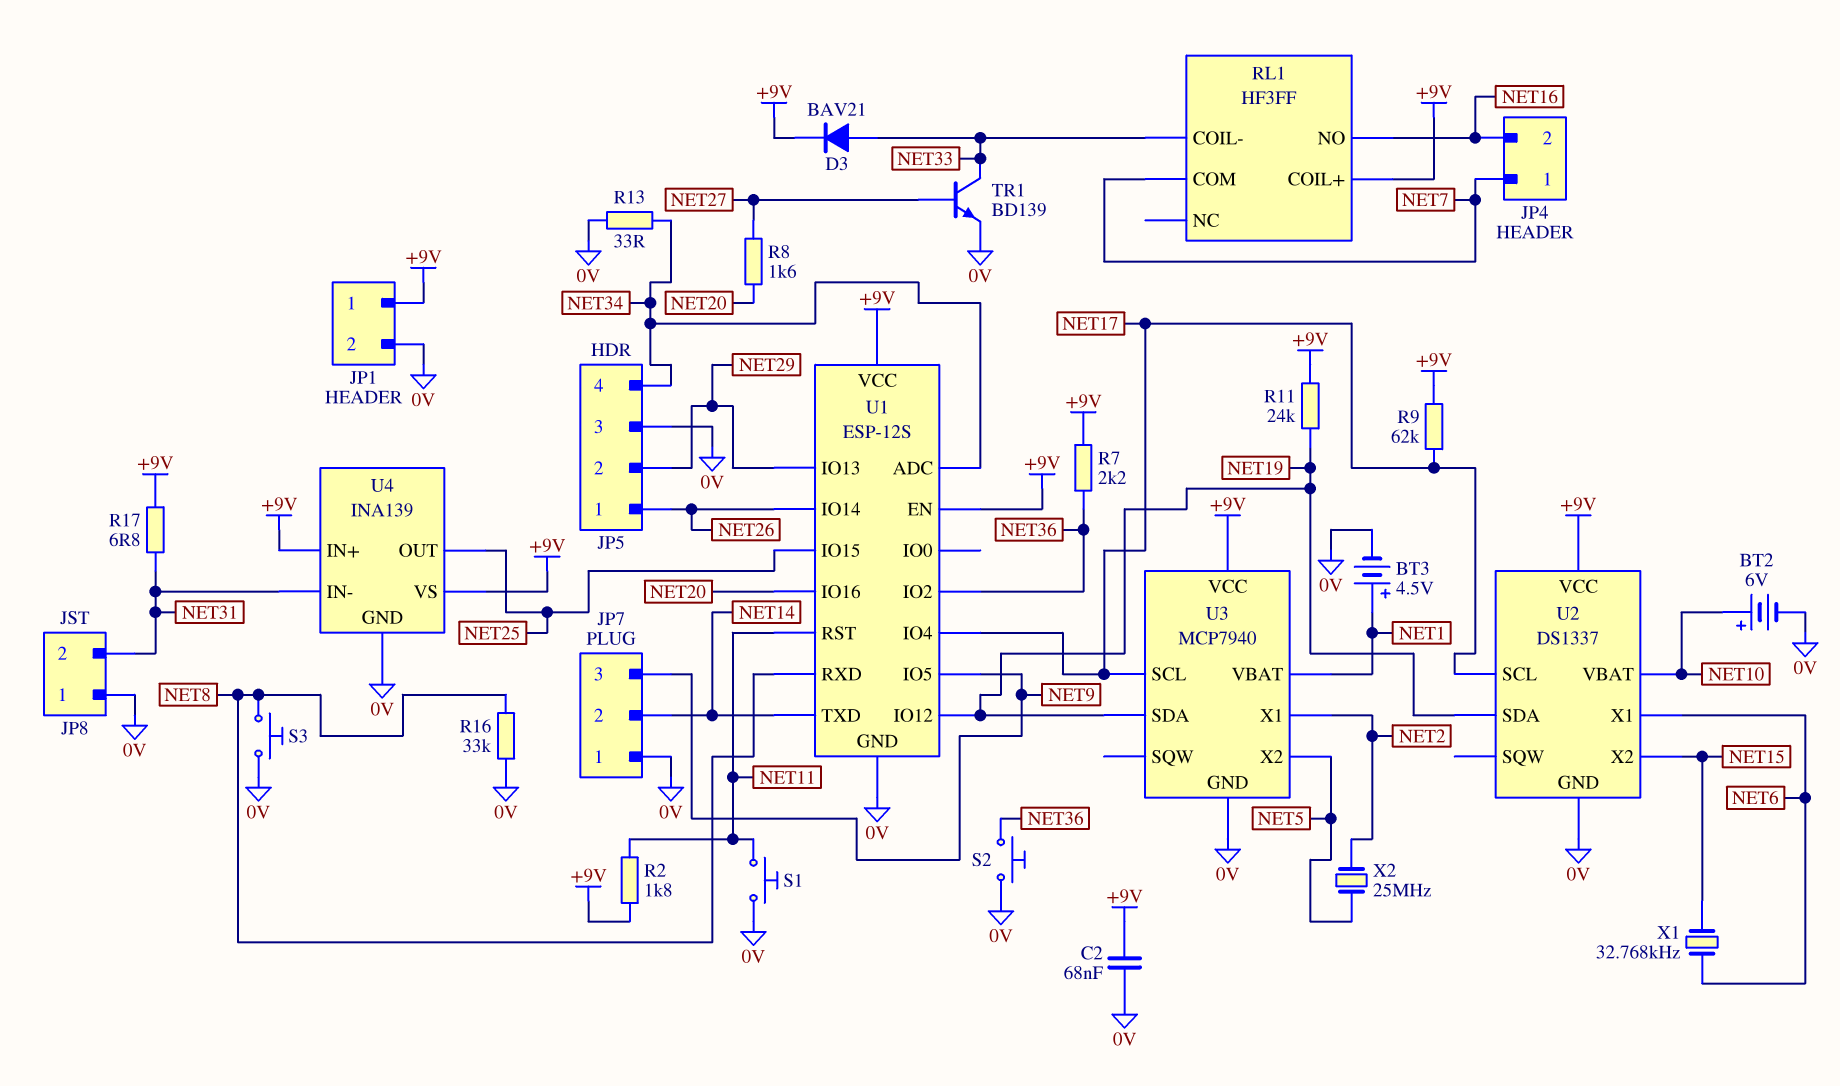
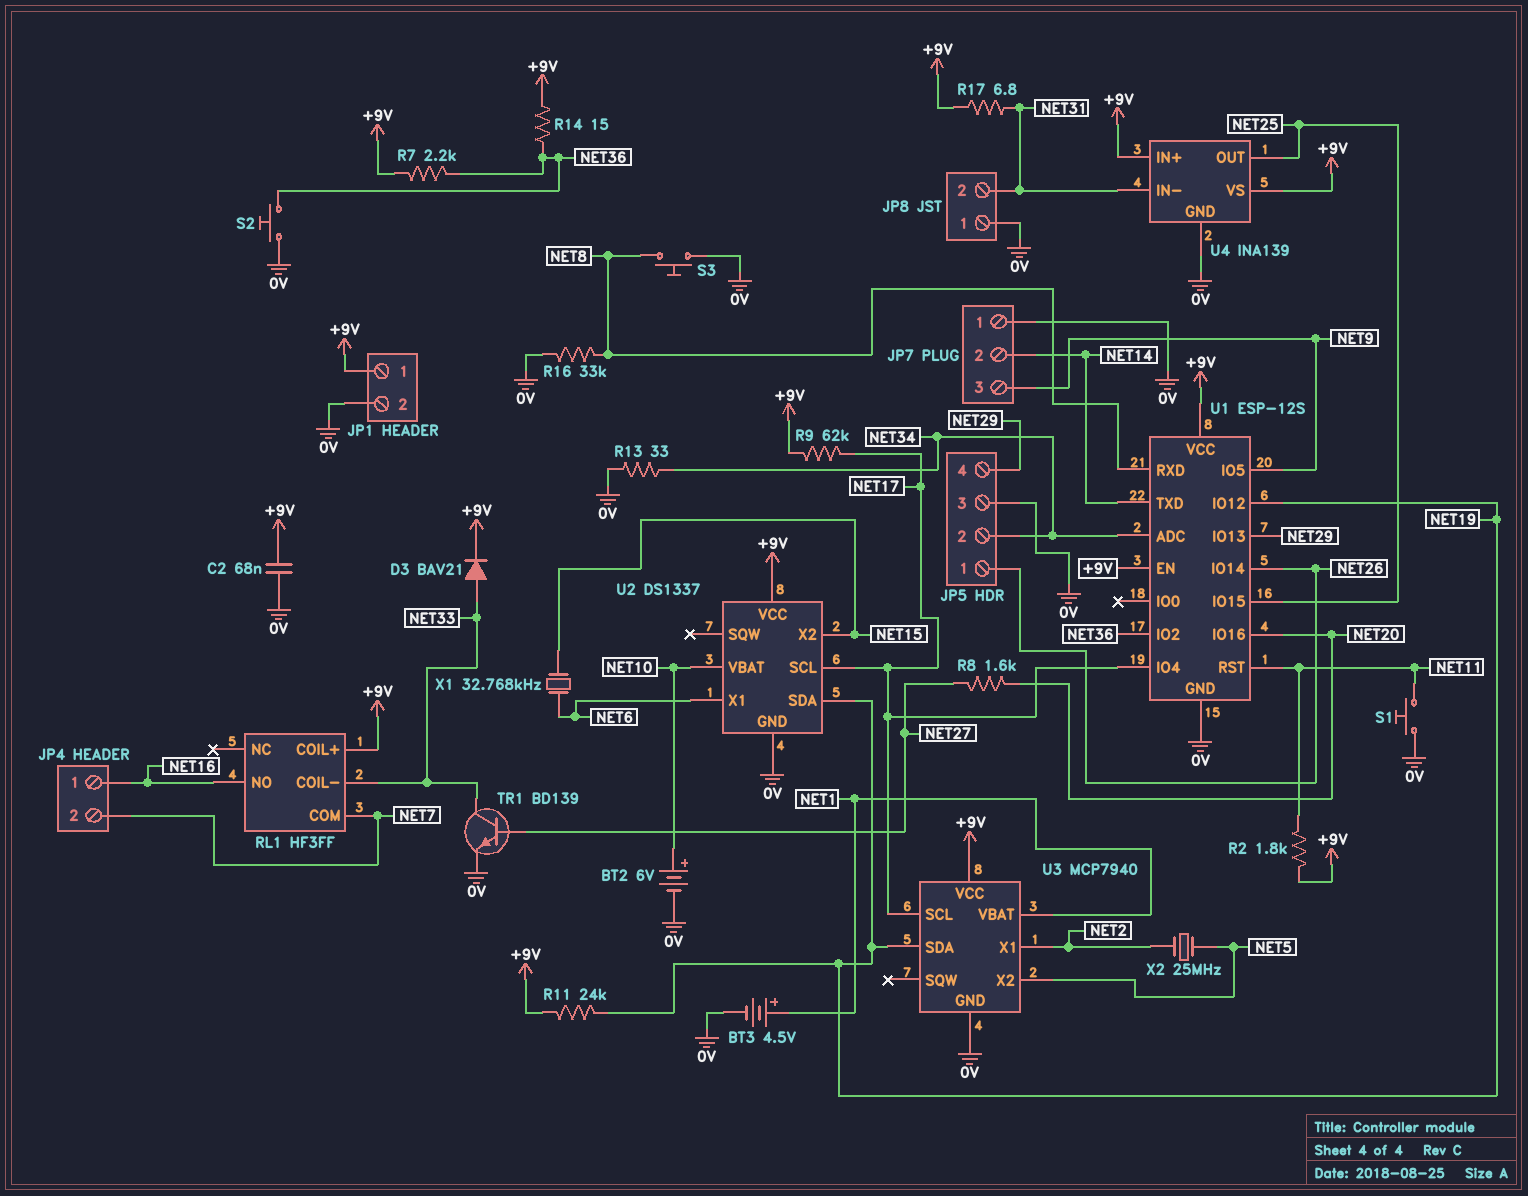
JP4 pin 1: NET7 -> NET16
JP4 pin 2: NET16 -> NET7
JP5 pin 2: NET29 -> NET34
JP5 pin 4: NET34 -> NET29
R14: none -> 15 (+9V, NET36)

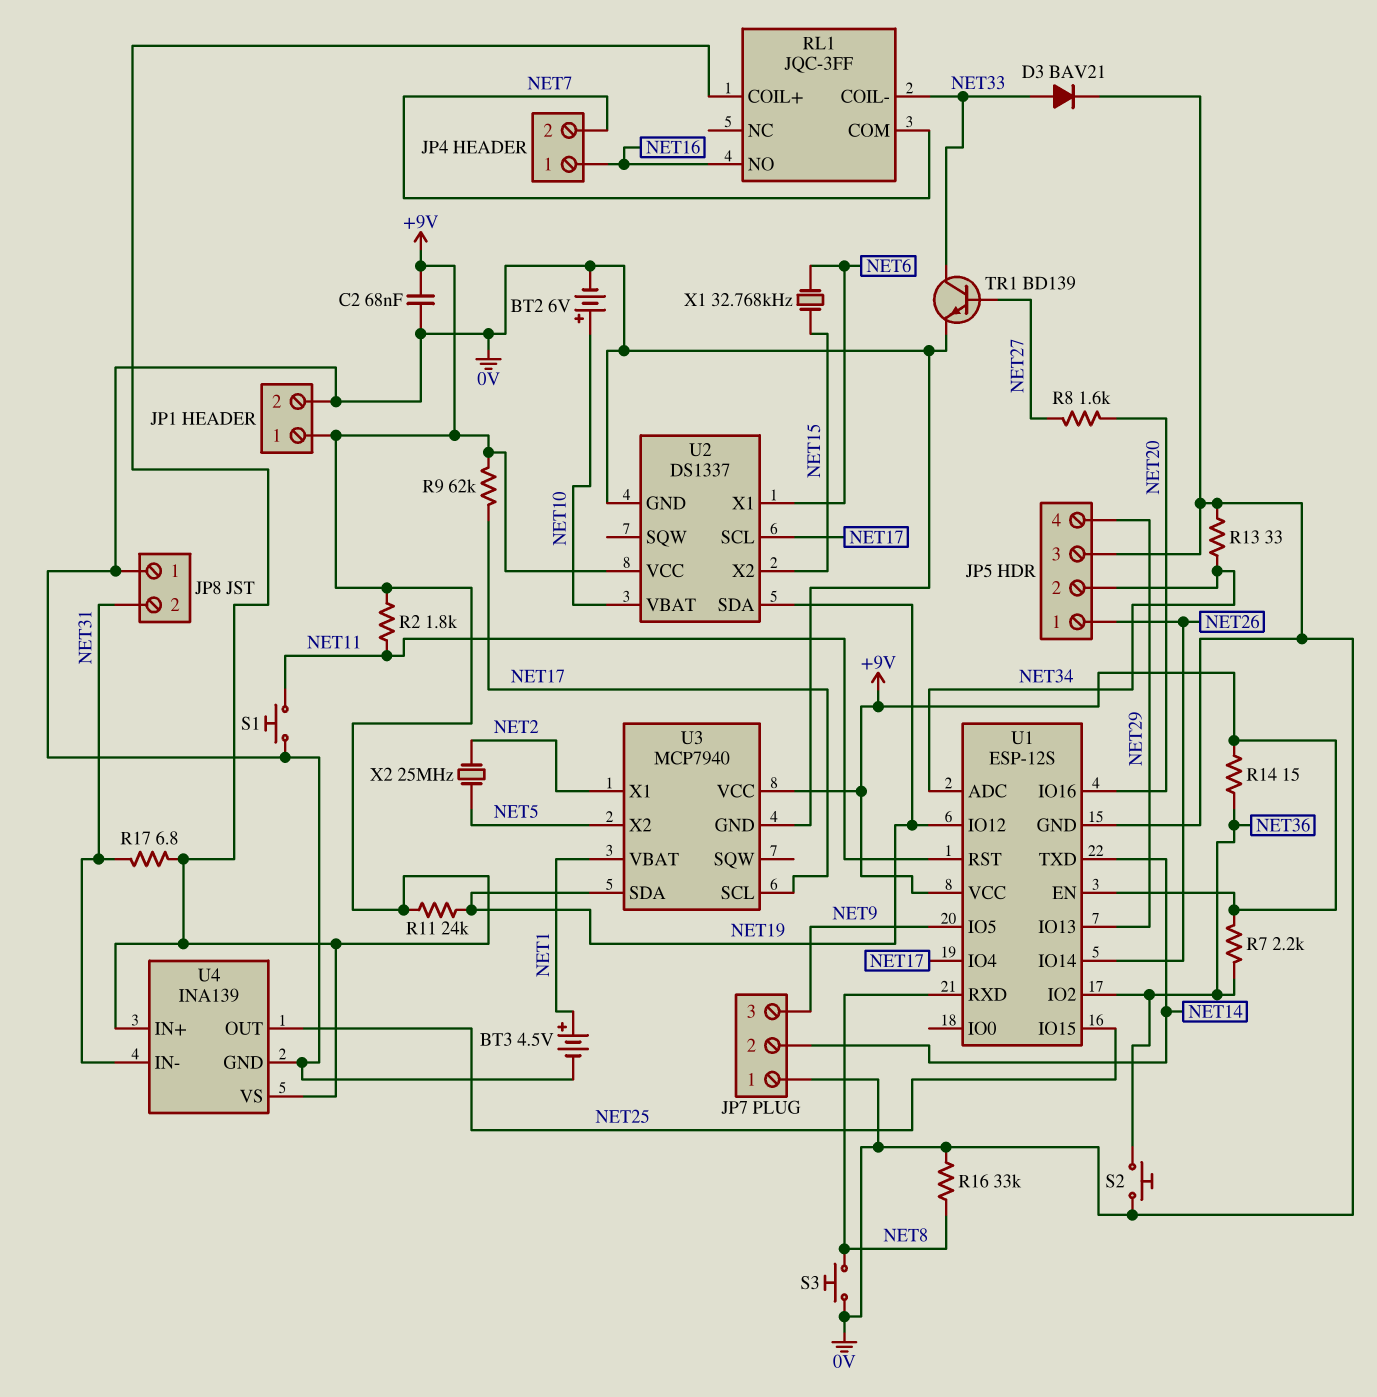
D3: diode BAV21 (A NET33, K +9V) -> diode BAV21 (A NET33, K 0V)
RL1: HF3FF -> JQC-3FF

